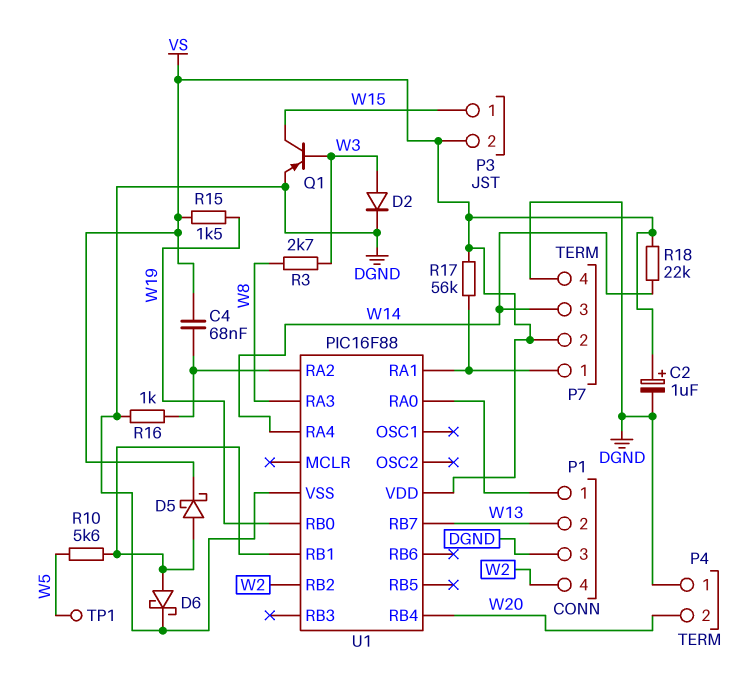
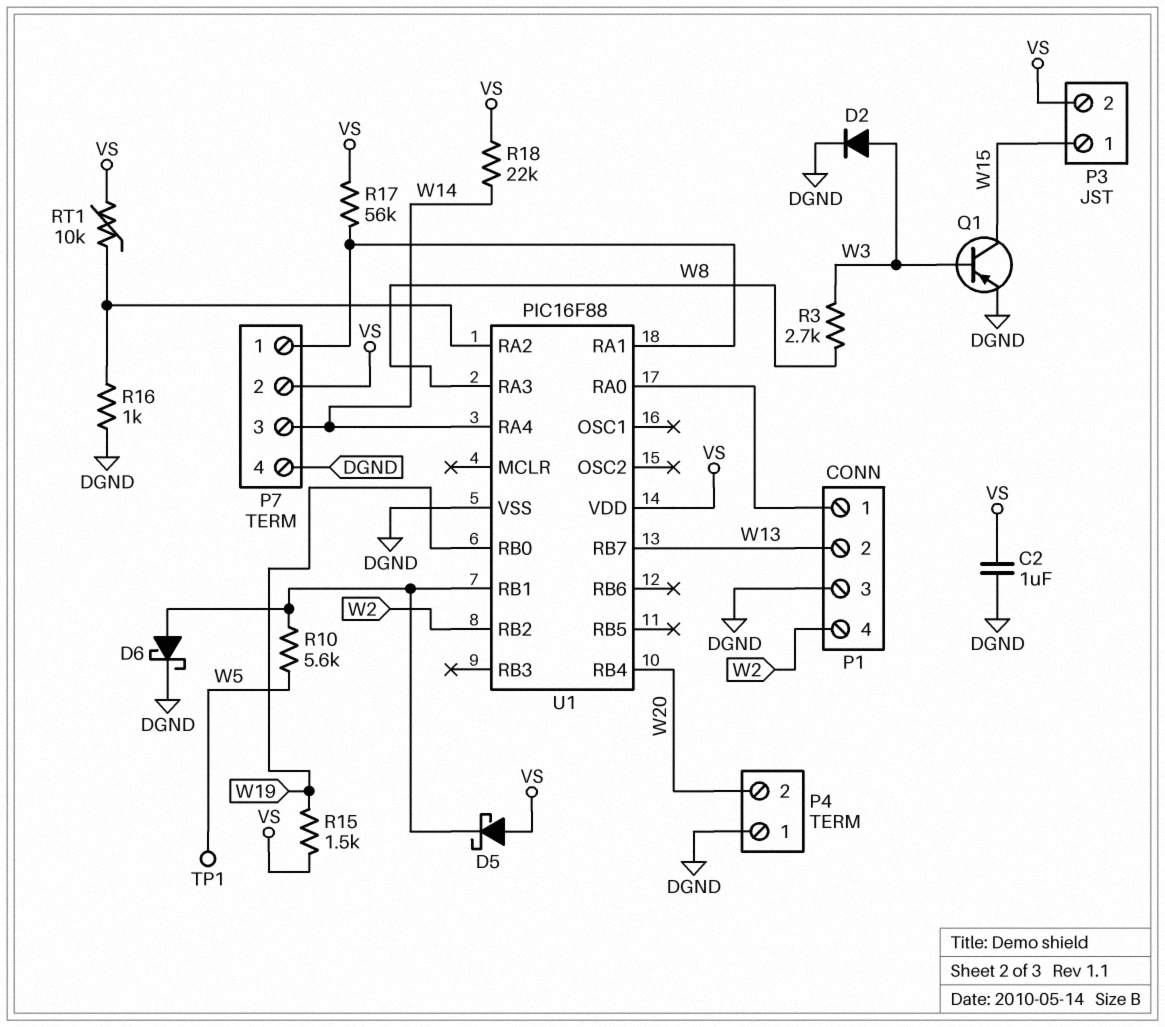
C2: 1uF (plus VS, minus DGND) -> 1uF (DGND, VS)
C4: 68nF (U1/RA2, VS) -> none
D5: schottky (A U1/RB1, K VS) -> schottky (A VS, K U1/RB1)
RT1: none -> 10k (U1/RA2, VS)

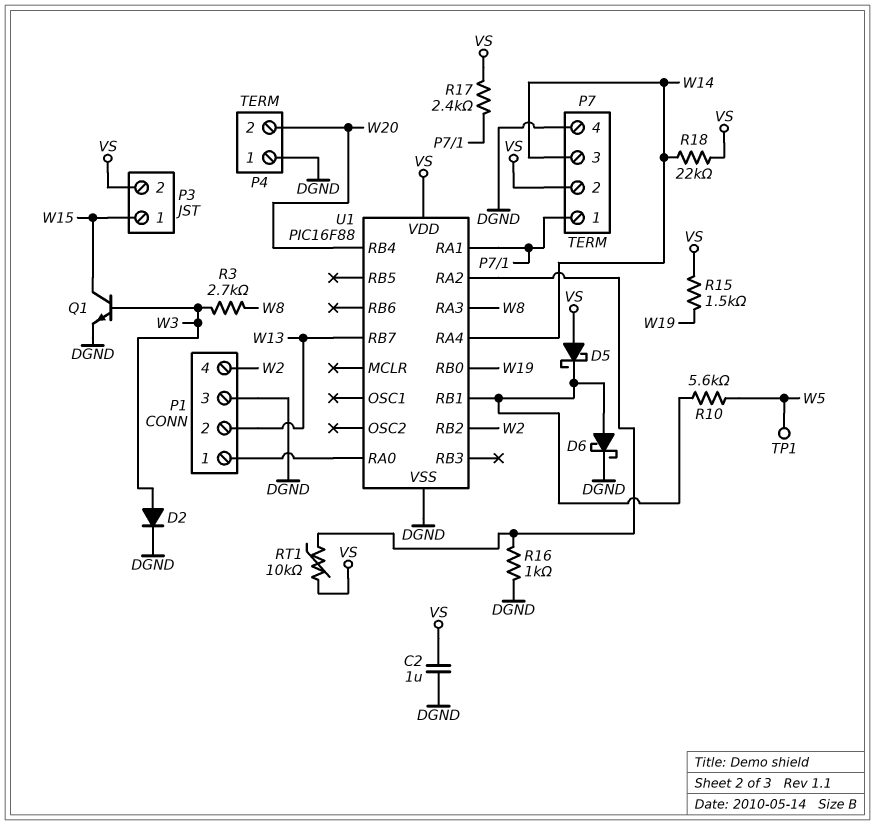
Q1: PNP (B W3, C W15, E DGND) -> NPN (B W3, C W15, E DGND)
R17: 56k (P7/1, VS) -> 2.4k (P7/1, VS)

